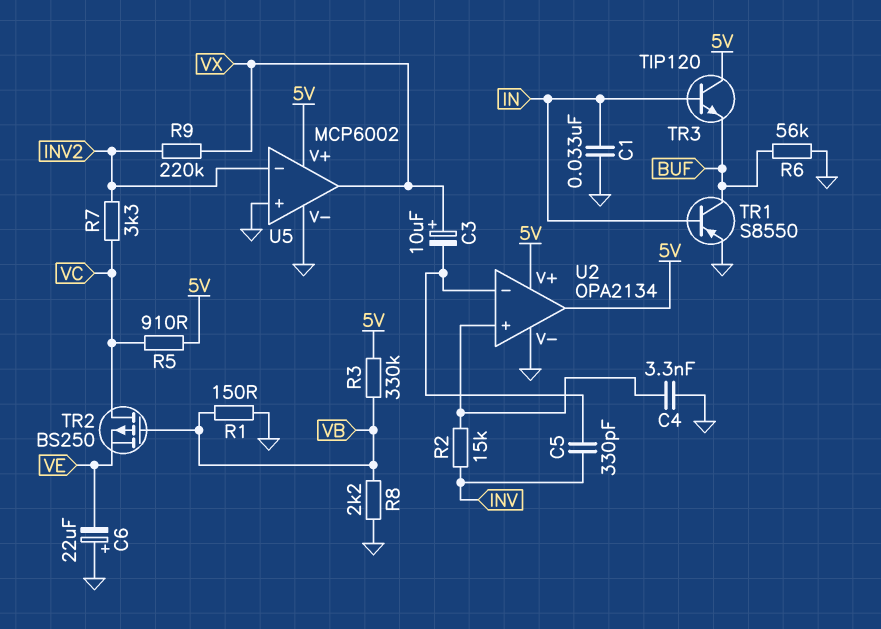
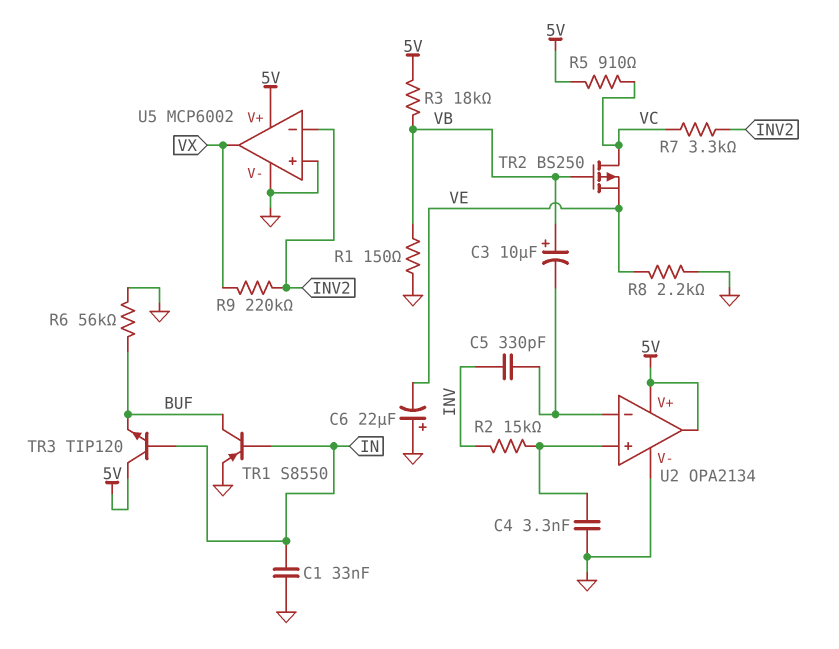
C3: 10uF (plus VX, minus U2/in-) -> 10uF (plus VB, minus U2/in-)
R3: 330k (5V, VB) -> 18k (5V, VB)
R8: 2.2k (GND, VB) -> 2.2k (GND, VE)

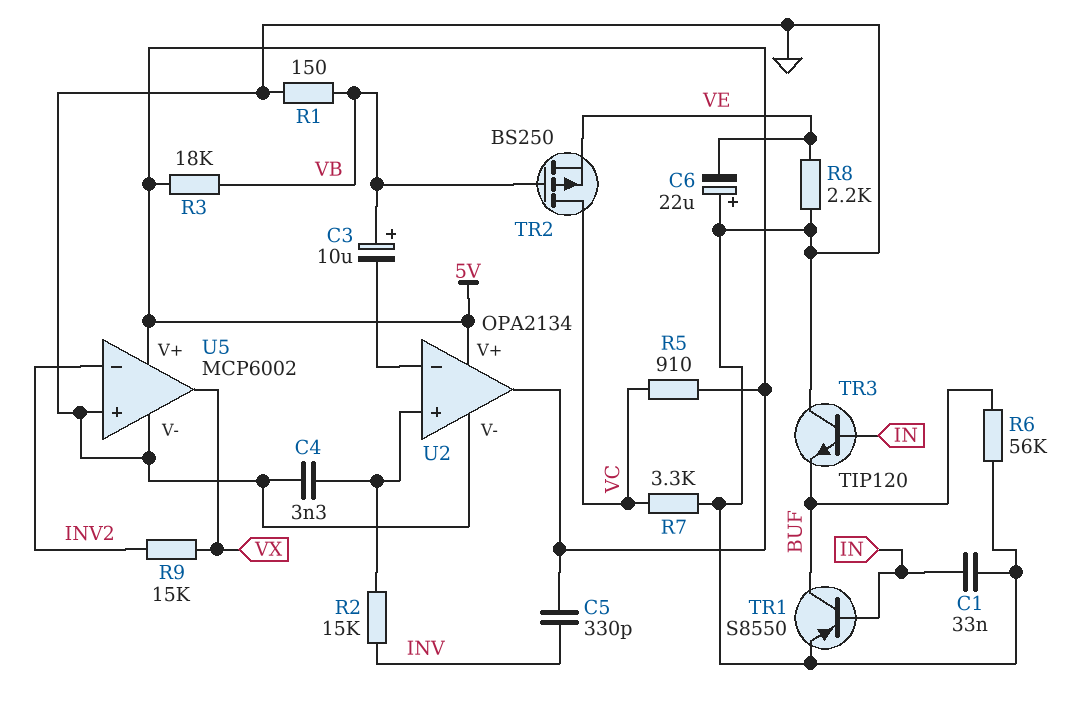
C5: 330pF (INV, U2/in-) -> 330pF (5V, INV)
R7: 3.3k (INV2, VC) -> 3.3k (GND, VC)
R9: 220k (INV2, VX) -> 15k (INV2, VX)
TR3: NPN TIP120 (B IN, C 5V, E BUF) -> NPN TIP120 (B IN, C GND, E BUF)

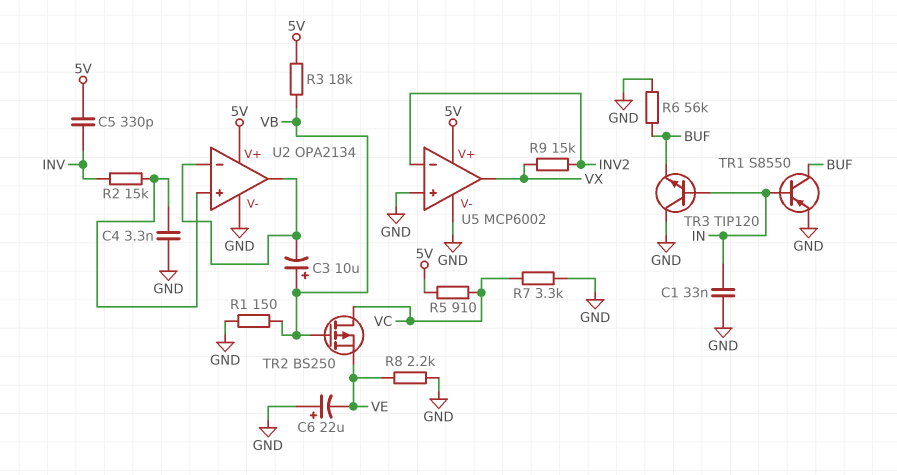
U2 pin out: 5V -> U2/in-

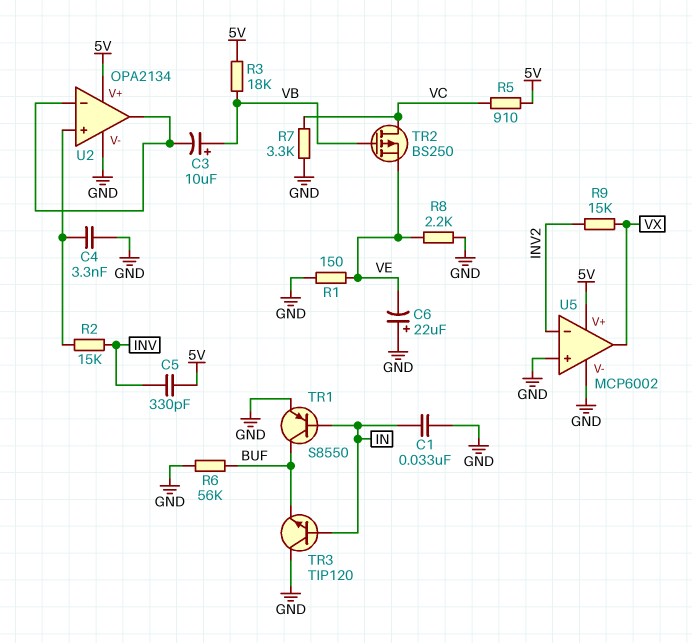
R1: 150 (GND, VB) -> 150 (GND, VE)

